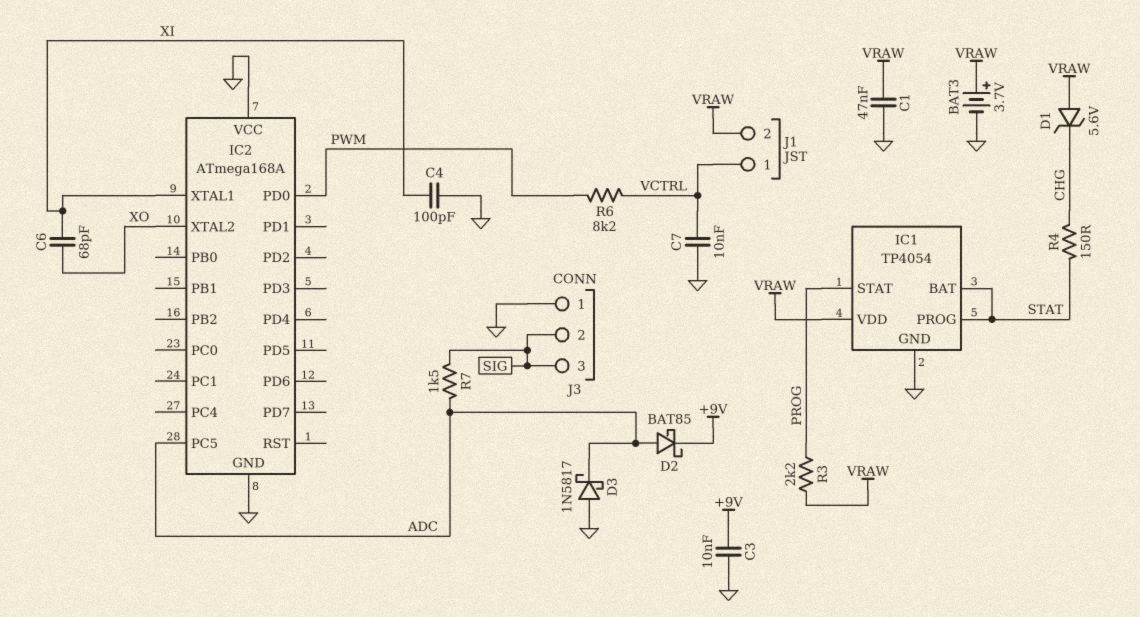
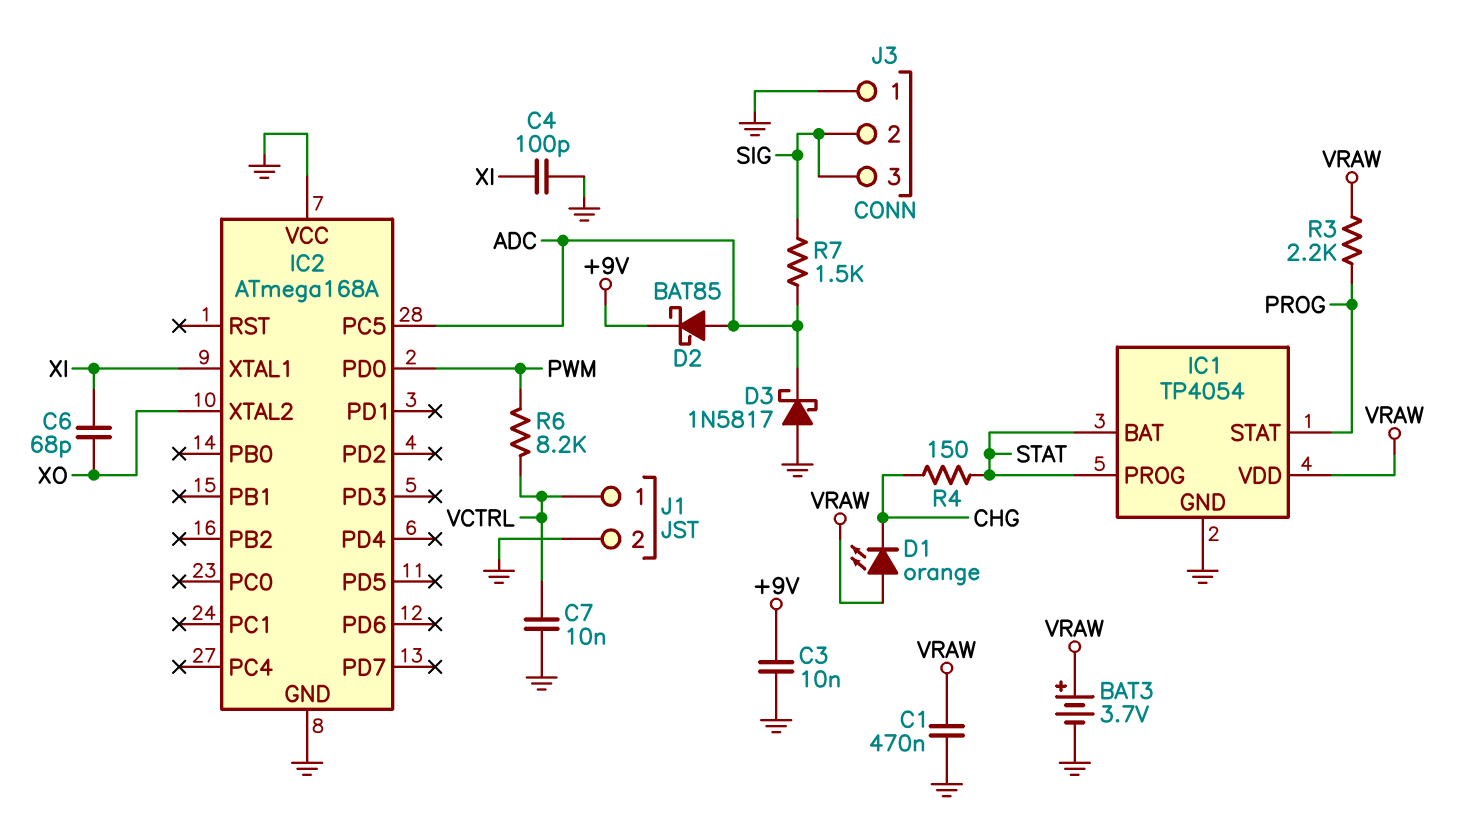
C1: 47nF (GND, VRAW) -> 470nF (GND, VRAW)
D1: zener 5.6V (A VRAW, K CHG) -> LED orange (A VRAW, K CHG)
J1 pin 2: VRAW -> GND

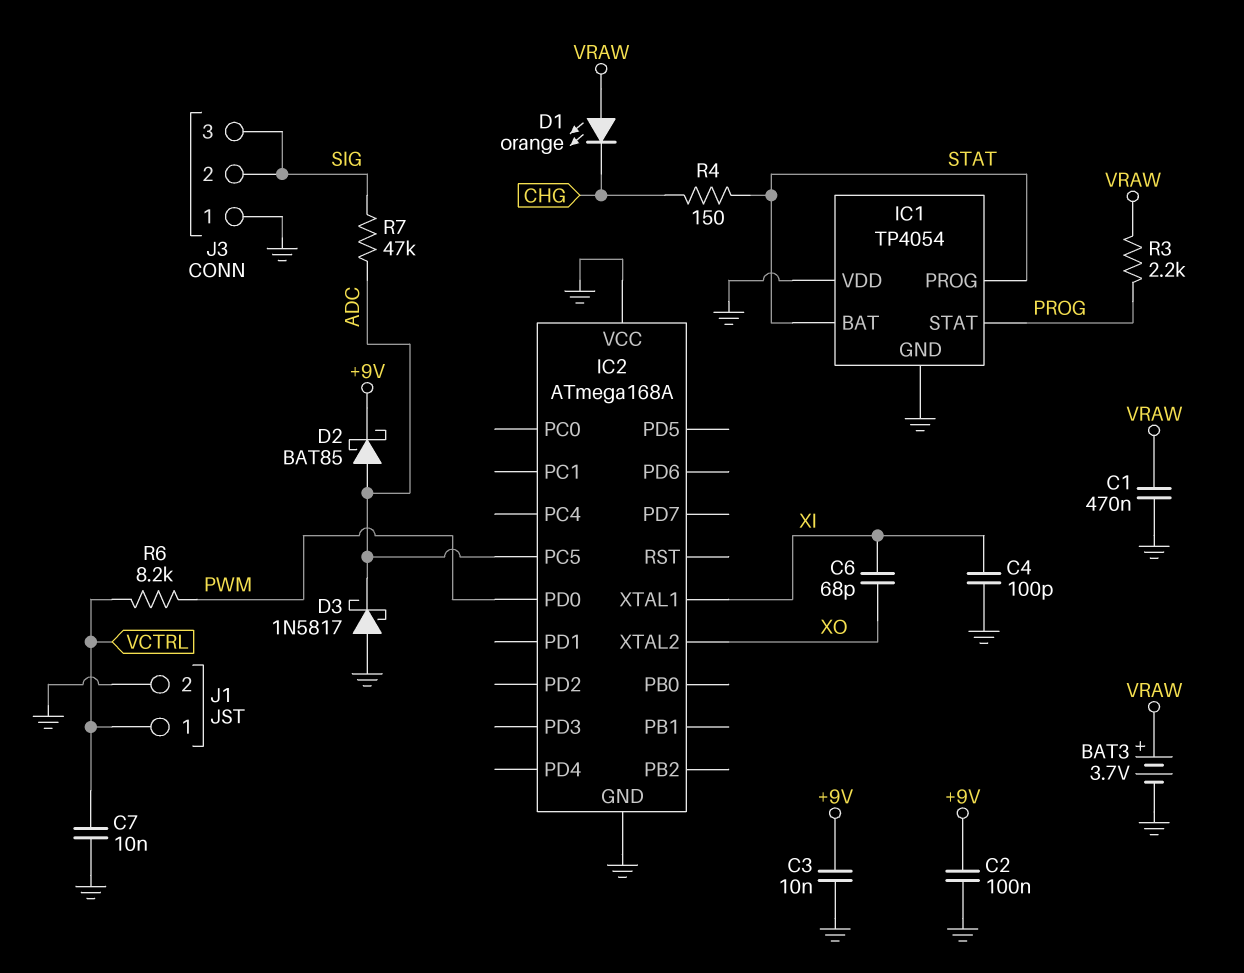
C2: none -> 100nF (+9V, GND)
IC1 pin VDD: VRAW -> GND
R7: 1.5k (ADC, SIG) -> 47k (ADC, SIG)

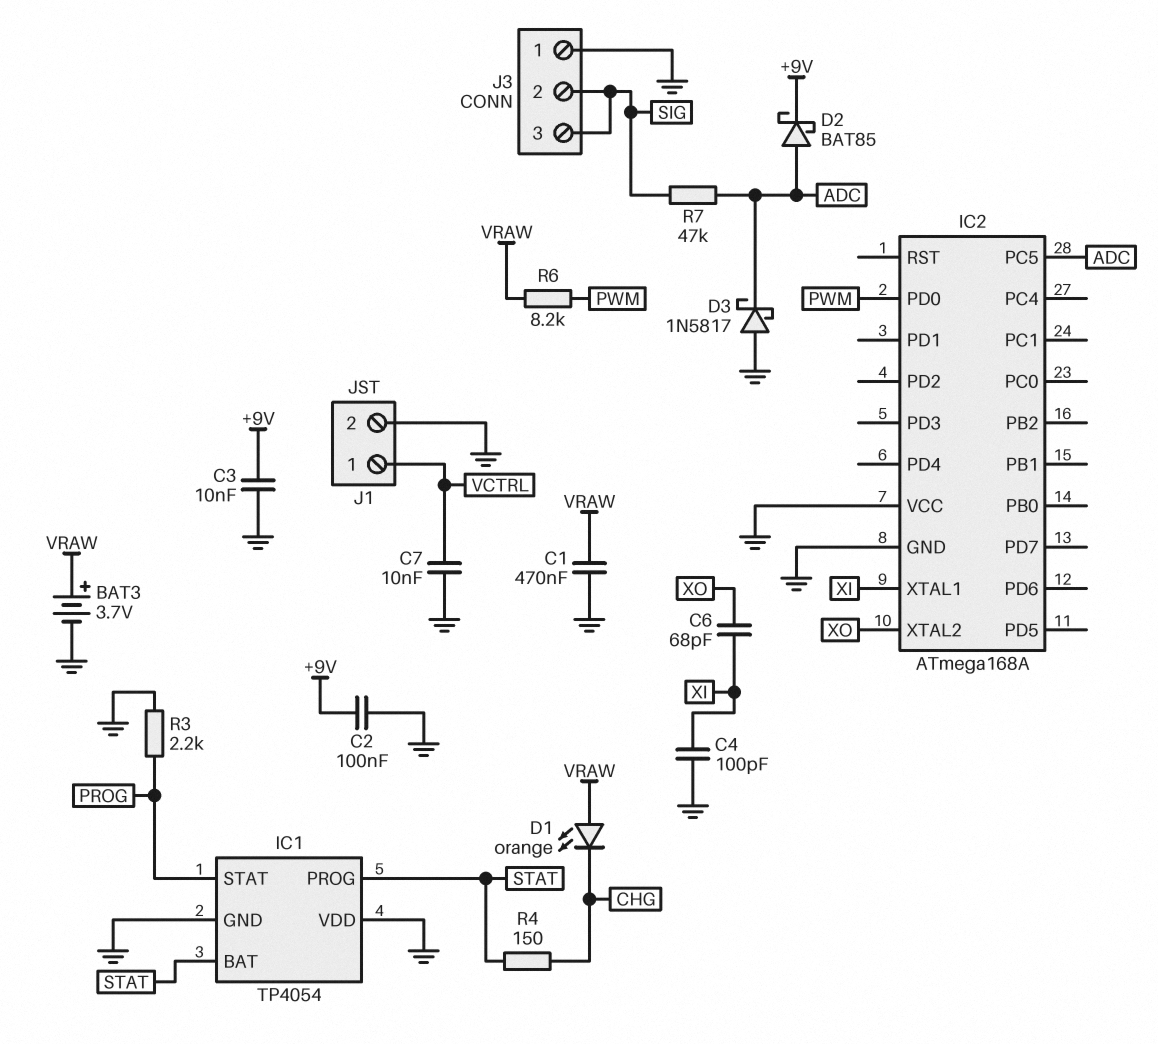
R3: 2.2k (PROG, VRAW) -> 2.2k (GND, PROG)
R6: 8.2k (PWM, VCTRL) -> 8.2k (PWM, VRAW)

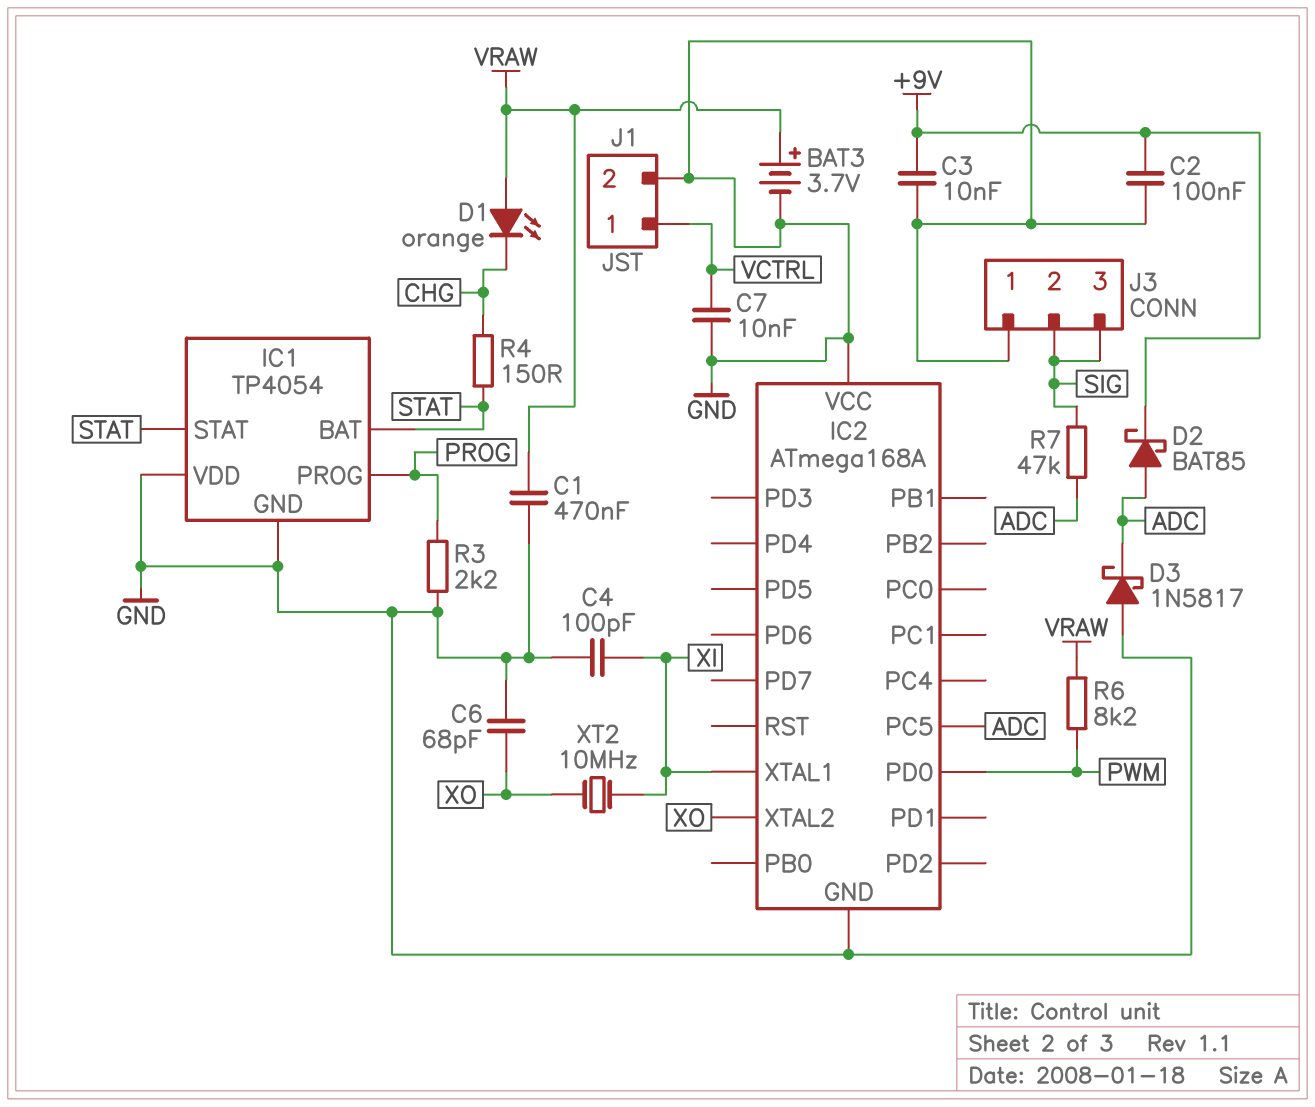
C6: 68pF (XI, XO) -> 68pF (GND, XO)
IC1 pin PROG: STAT -> PROG
IC1 pin STAT: PROG -> STAT
XT2: none -> 10MHz (XI, XO)

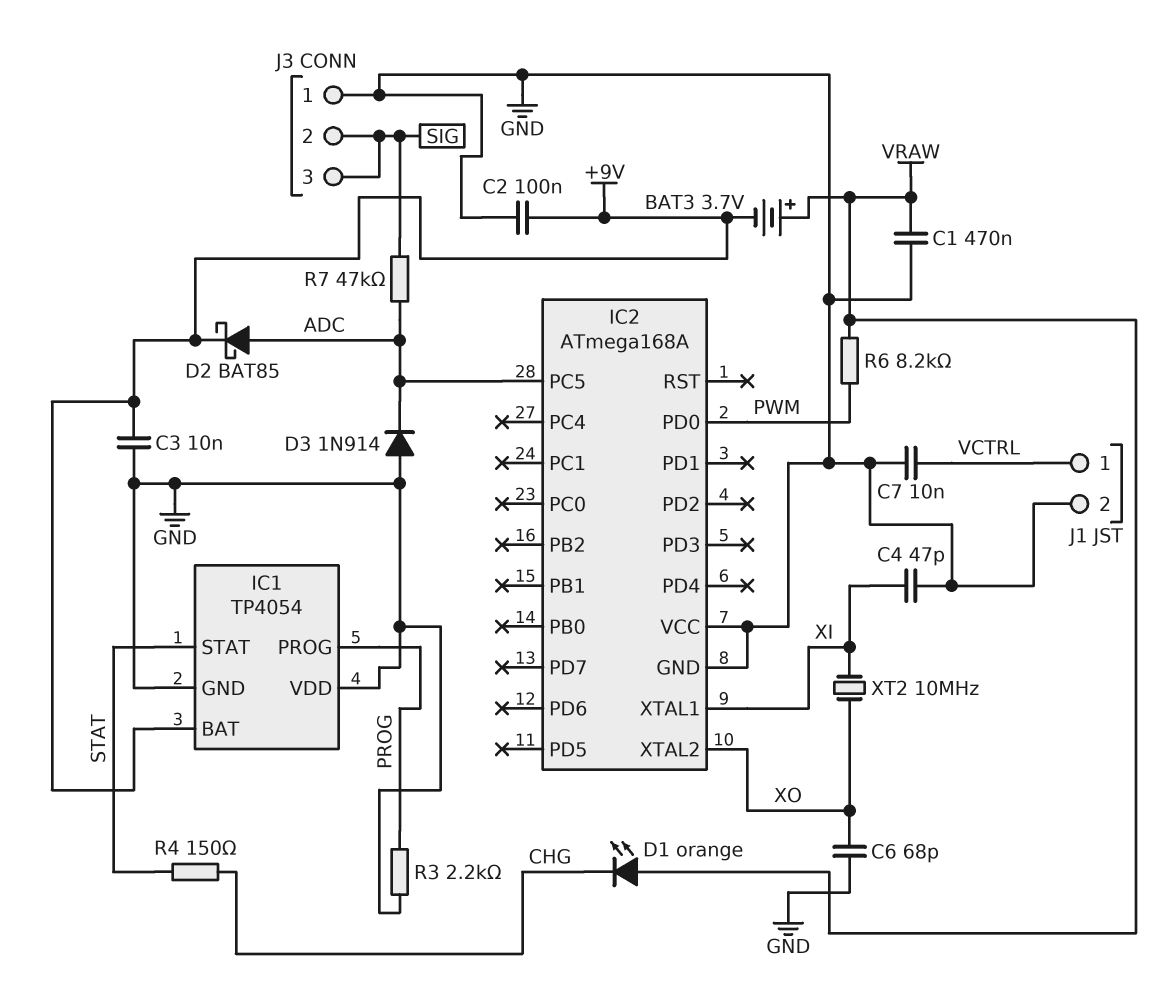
BAT3: 3.7V (plus VRAW, minus GND) -> 3.7V (plus VRAW, minus +9V)
C4: 100pF (GND, XI) -> 47pF (GND, XI)
D3: schottky 1N5817 (A GND, K ADC) -> diode 1N914 (A GND, K ADC)
IC1 pin BAT: STAT -> +9V

